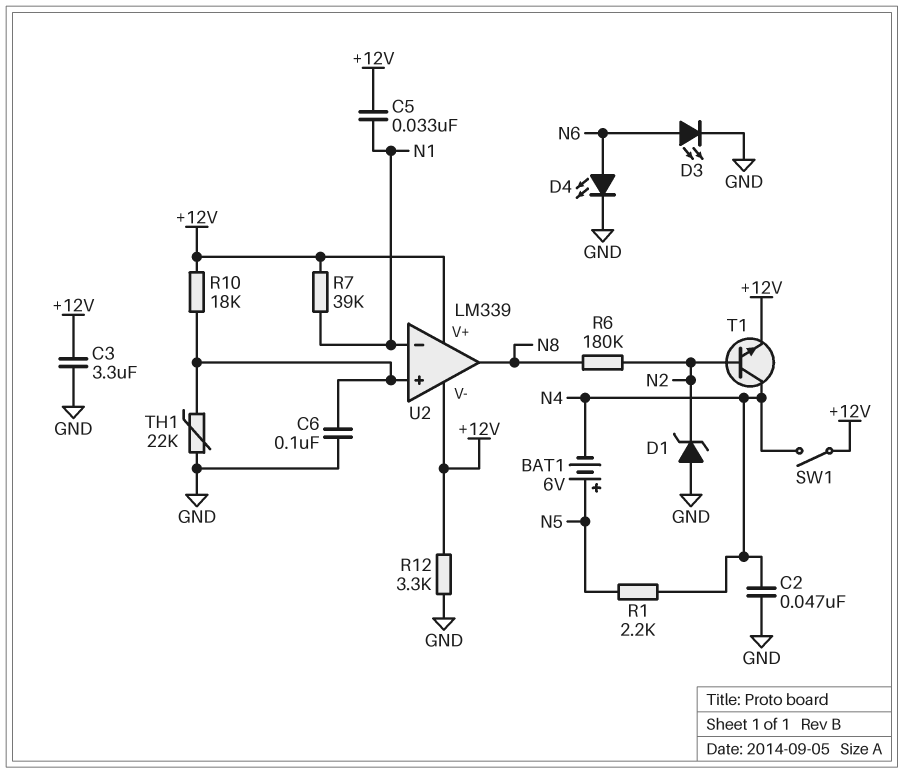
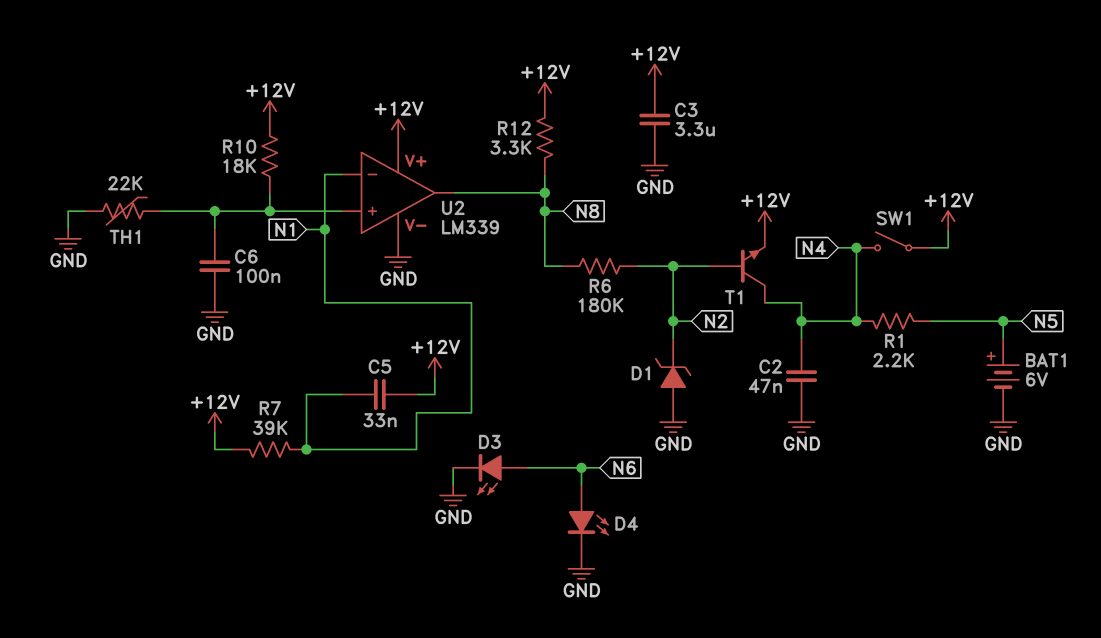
BAT1: 6V (plus N5, minus N4) -> 6V (plus N5, minus GND)
R12: 3.3k (+12V, GND) -> 3.3k (+12V, N8)
U2 pin V-: +12V -> GND

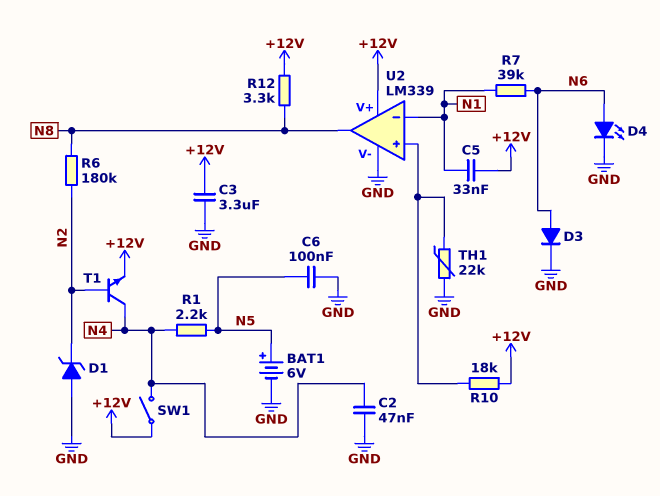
C6: 100nF (GND, U2/in+) -> 100nF (GND, N5)
D3: LED (A N6, K GND) -> diode (A N6, K GND)
R7: 39k (+12V, N1) -> 39k (N1, N6)

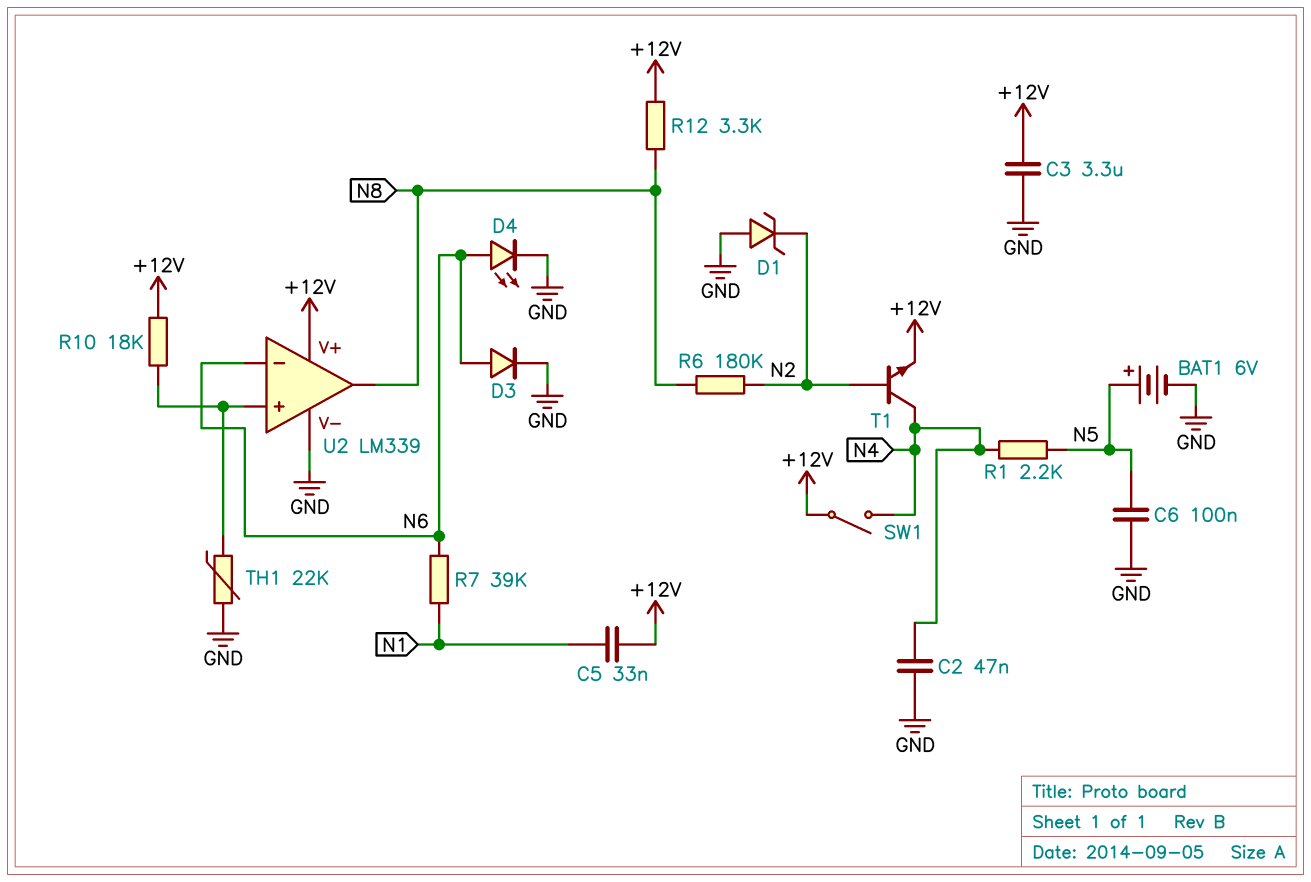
U2 pin in-: N1 -> N6

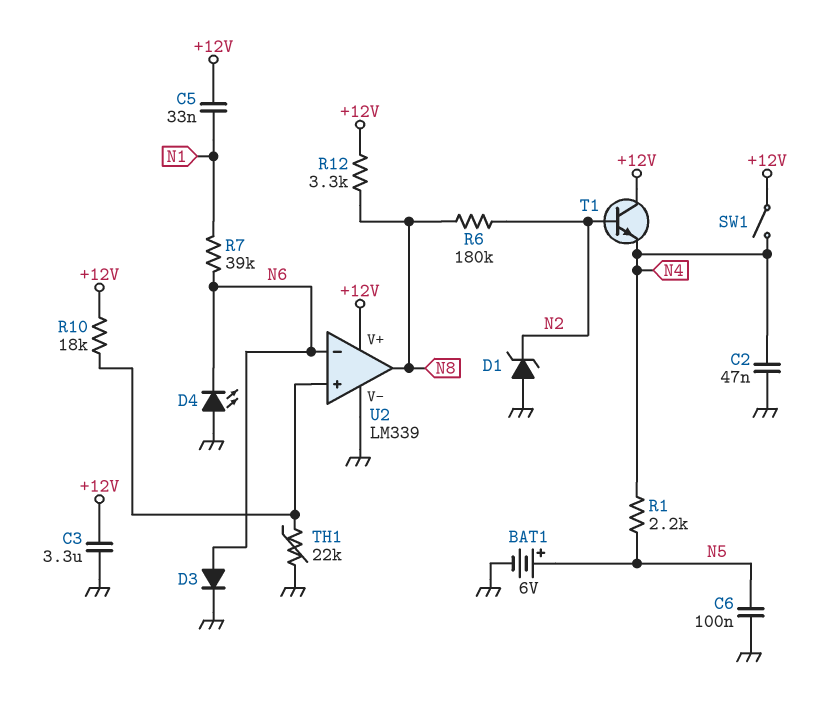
D4: LED (A N6, K GND) -> LED (A GND, K N6)
T1: NPN (B N2, C N4, E +12V) -> NPN (B N2, C +12V, E N4)

